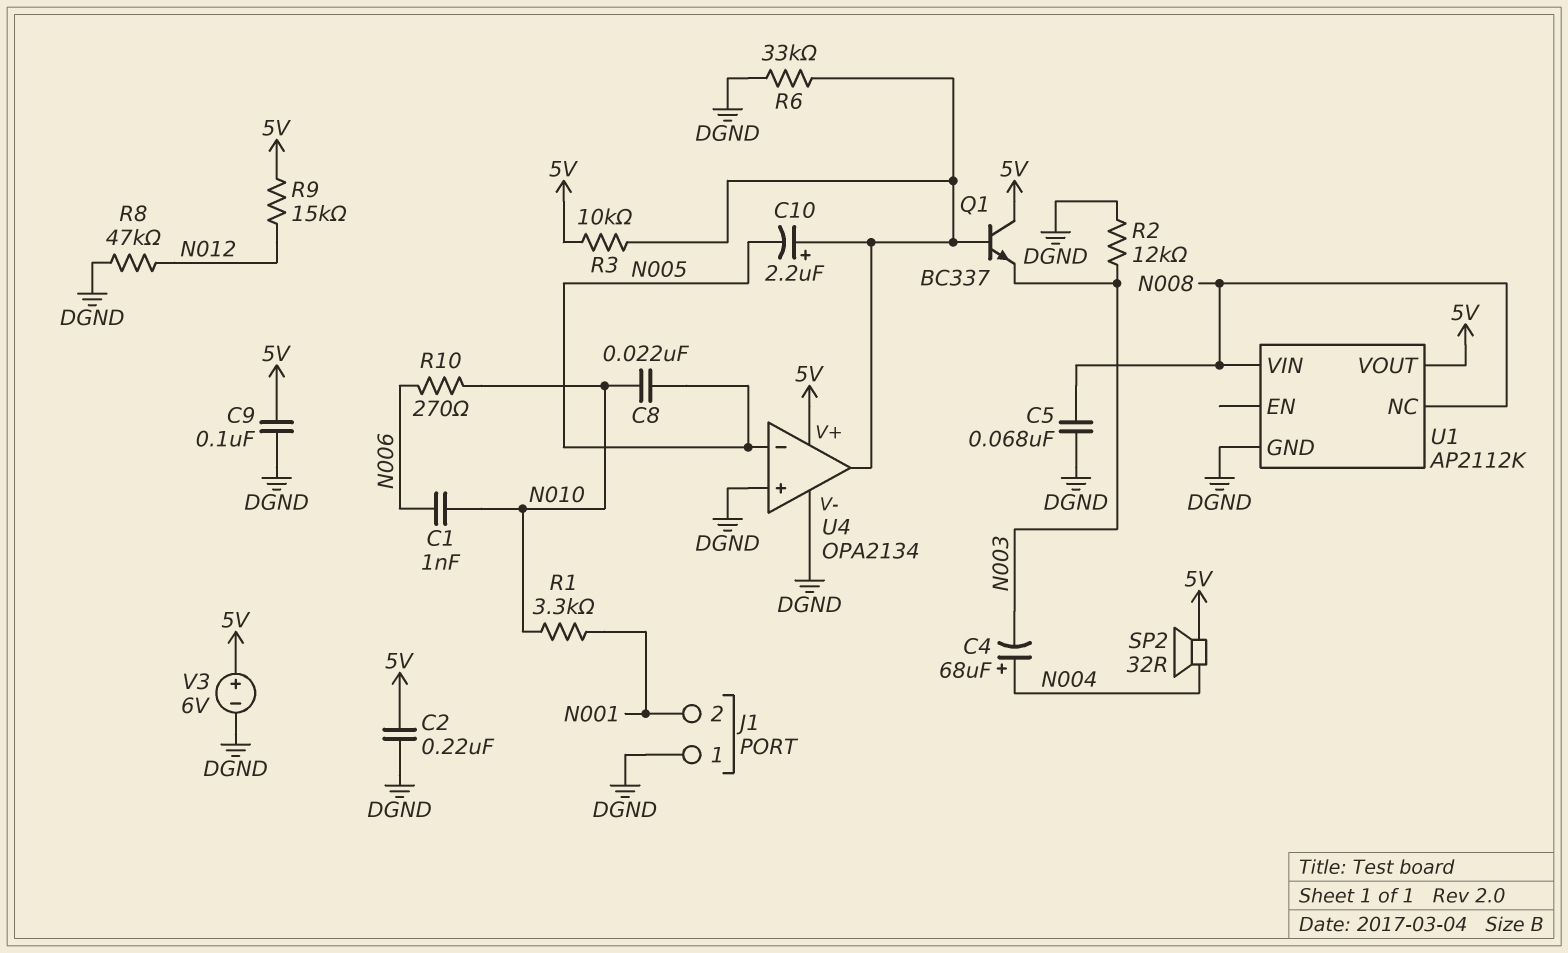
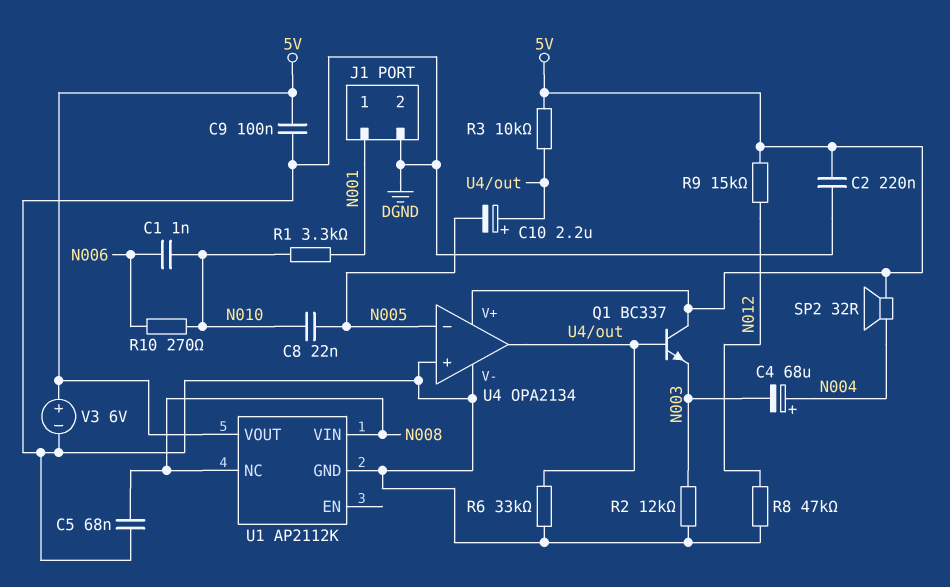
J1 pin 1: DGND -> N001
J1 pin 2: N001 -> DGND

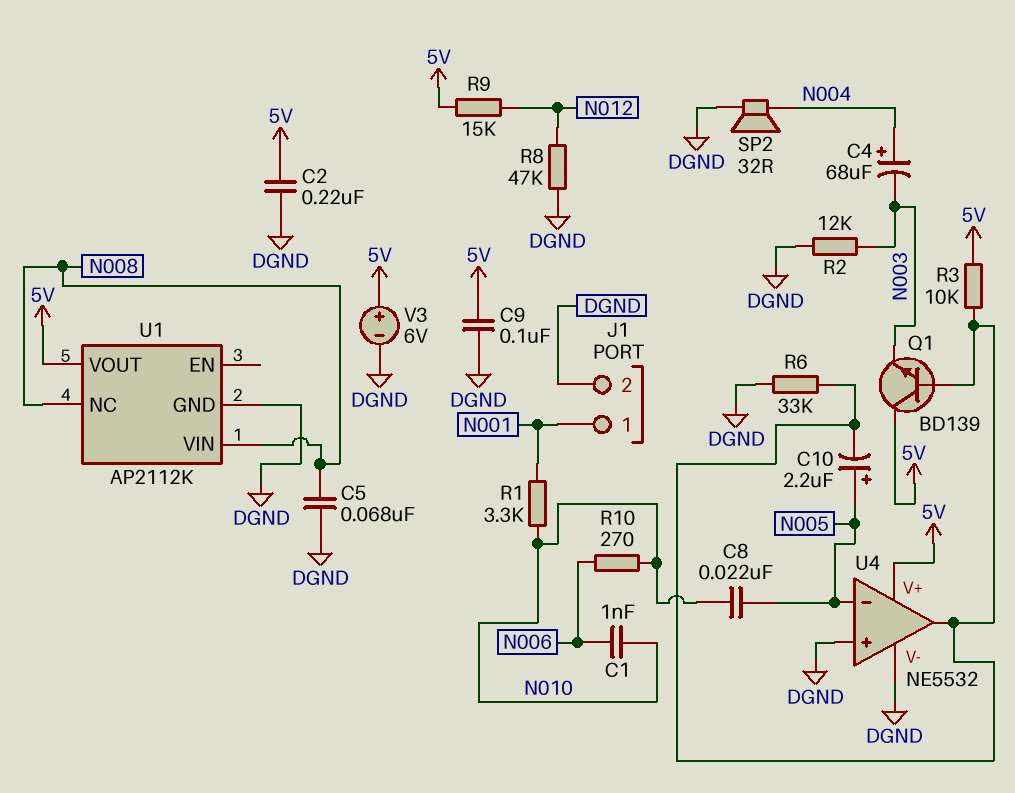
C10: 2.2uF (plus U4/out, minus N005) -> 2.2uF (plus N005, minus U4/out)
Q1: NPN BC337 (B U4/out, C 5V, E N003) -> NPN BD139 (B U4/out, C 5V, E N003)
SP2: speaker 32R (5V, N004) -> speaker 32R (DGND, N004)
U4: OPA2134 -> NE5532

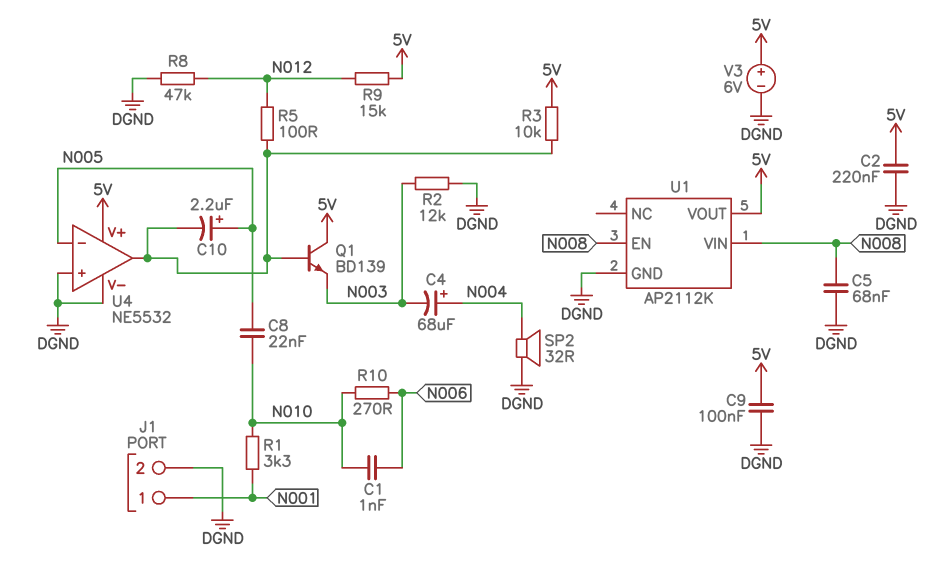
R5: none -> 100 (N012, U4/out)
R6: 33k (DGND, U4/out) -> none
U1 pin EN: none -> N008
U1 pin NC: N008 -> none

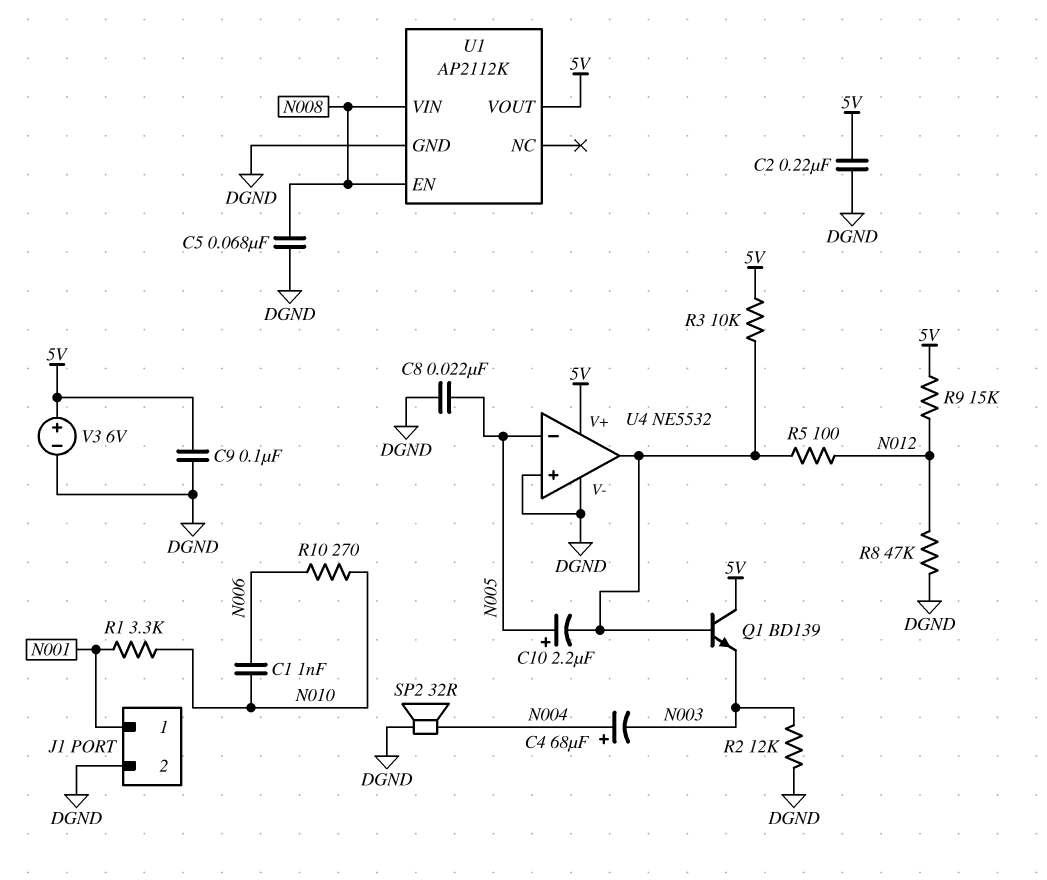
C8: 22nF (N005, N010) -> 22nF (DGND, N005)

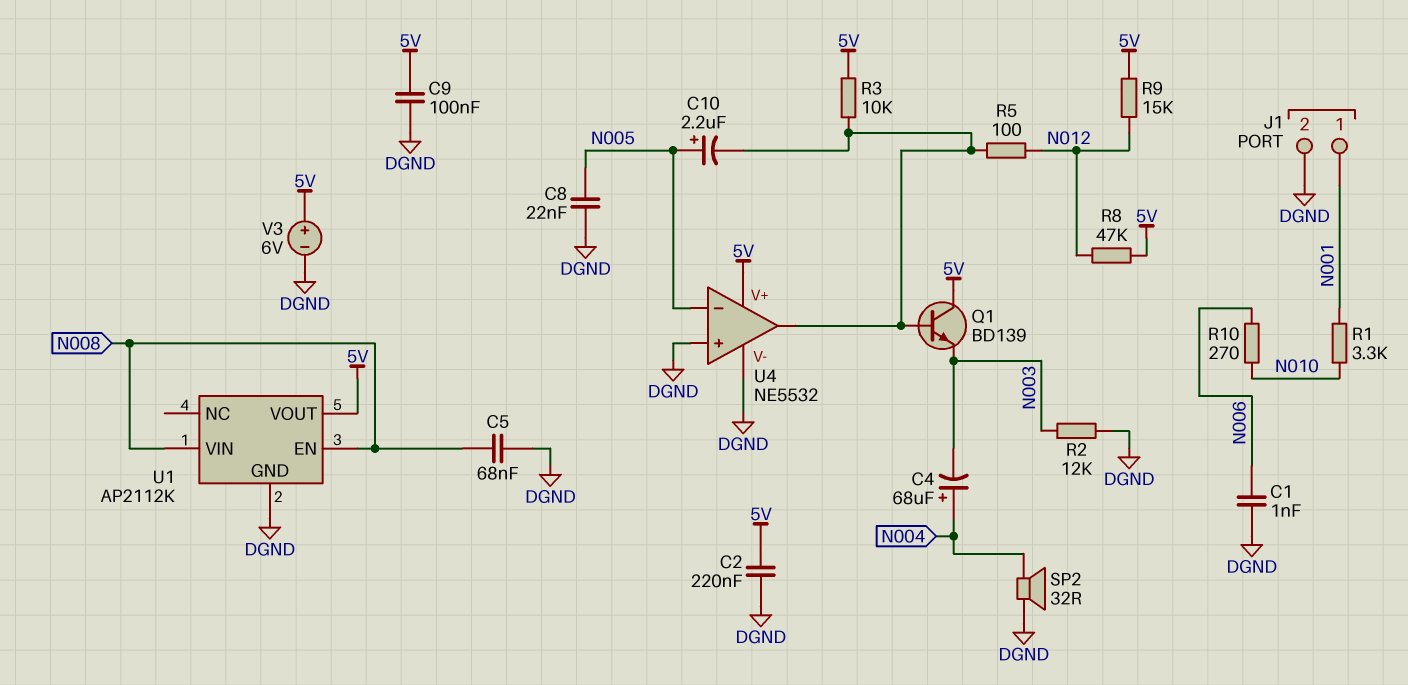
C1: 1nF (N006, N010) -> 1nF (DGND, N006)
R8: 47k (DGND, N012) -> 47k (5V, N012)

